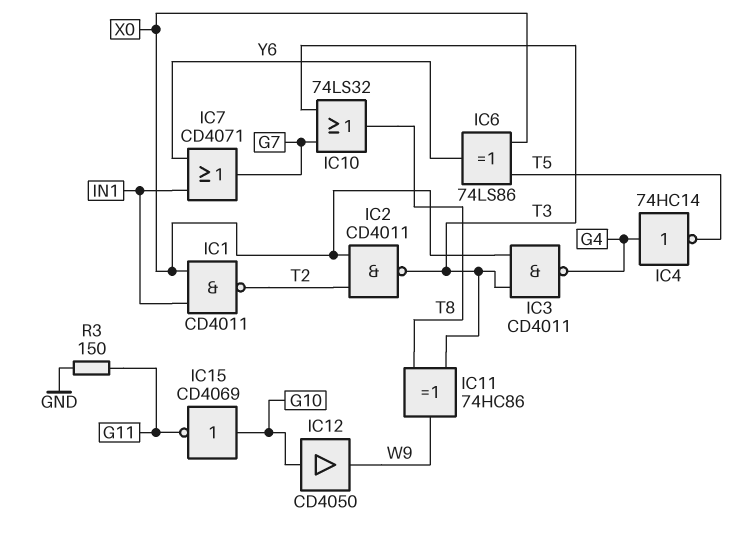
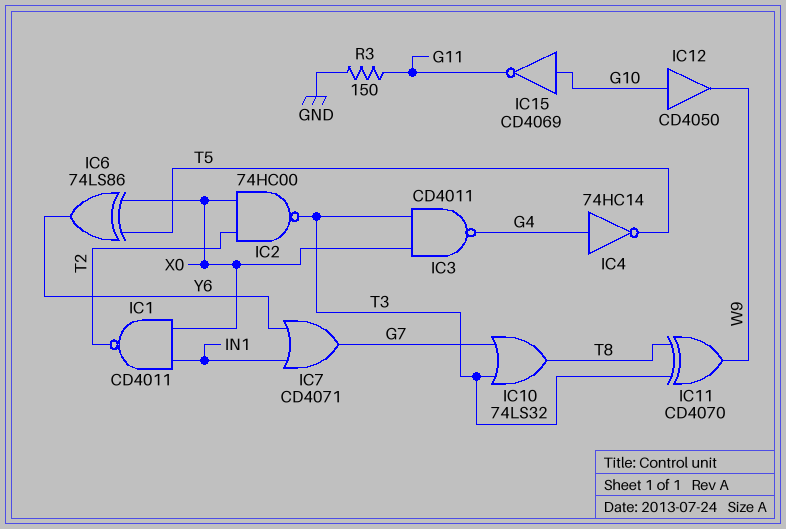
IC2: NAND CD4011 (in T2, in X0, out T3) -> NAND 74HC00 (in T2, in X0, out T3)
IC11: XOR 74HC86 (in T3, in T8, out W9) -> XOR CD4070 (in T3, in T8, out W9)

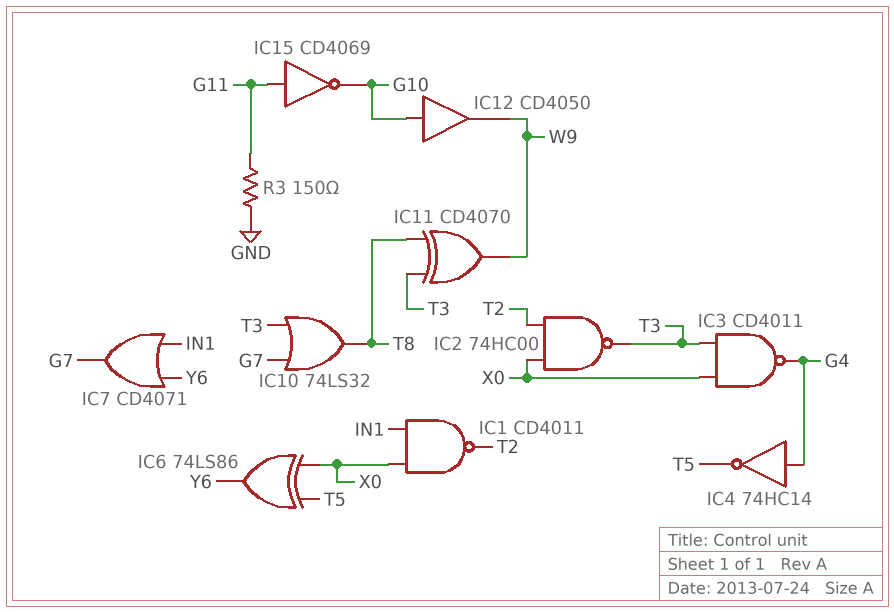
IC15: NOT CD4069 (in G10, out G11) -> NOT CD4069 (in G11, out G10)

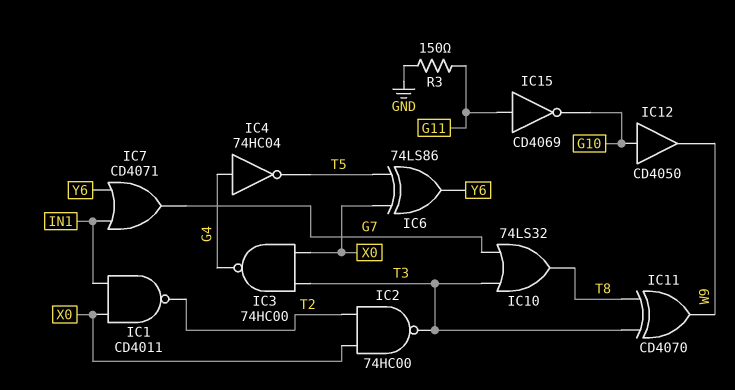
IC3: NAND CD4011 (in T3, in X0, out G4) -> NAND 74HC00 (in T3, in X0, out G4)
IC4: NOT 74HC14 (in G4, out T5) -> NOT 74HC04 (in G4, out T5)

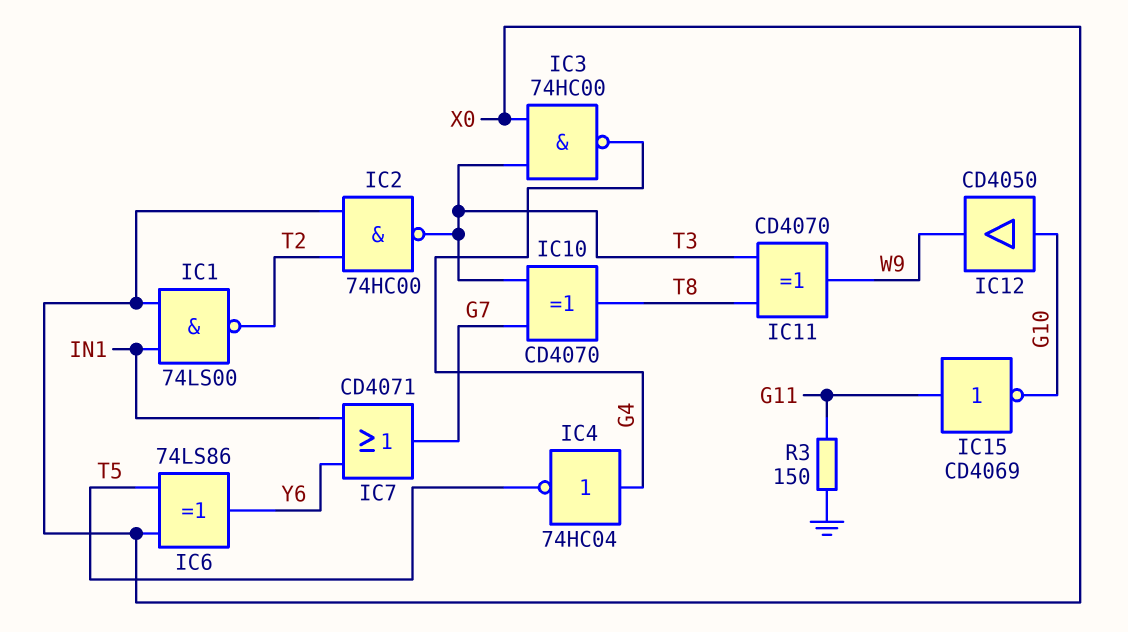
IC1: NAND CD4011 (in IN1, in X0, out T2) -> NAND 74LS00 (in IN1, in X0, out T2)
IC10: OR 74LS32 (in G7, in T3, out T8) -> XOR CD4070 (in G7, in T3, out T8)

